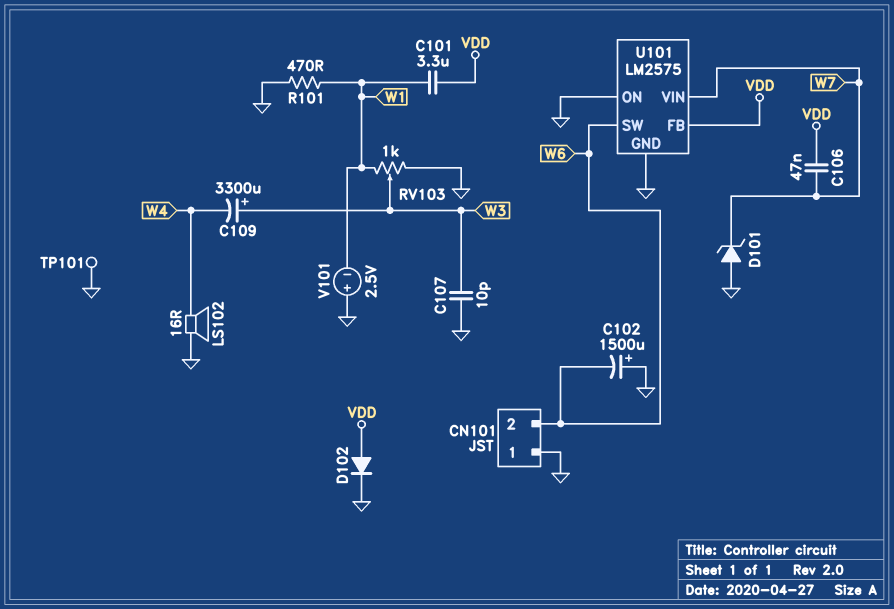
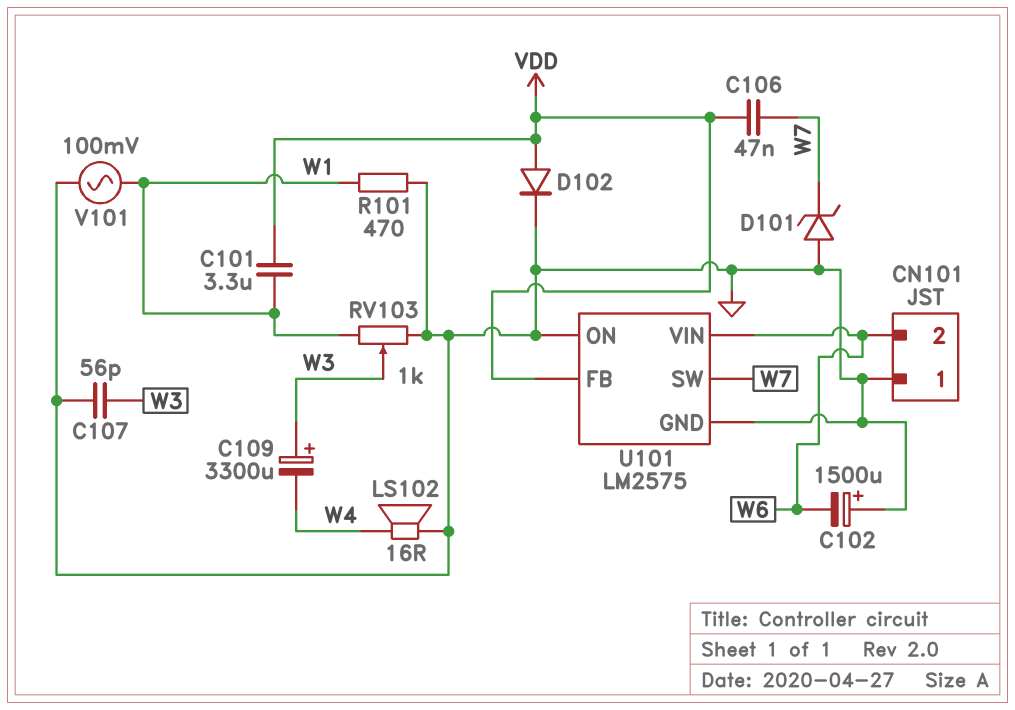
C107: 10pF (GND, W3) -> 56pF (GND, W3)
TP101: test point (GND) -> none
U101 pin SW: W6 -> W7
U101 pin VIN: W7 -> W6
V101: 2.5V (plus GND, minus W1) -> AC 100mV (GND, W1)

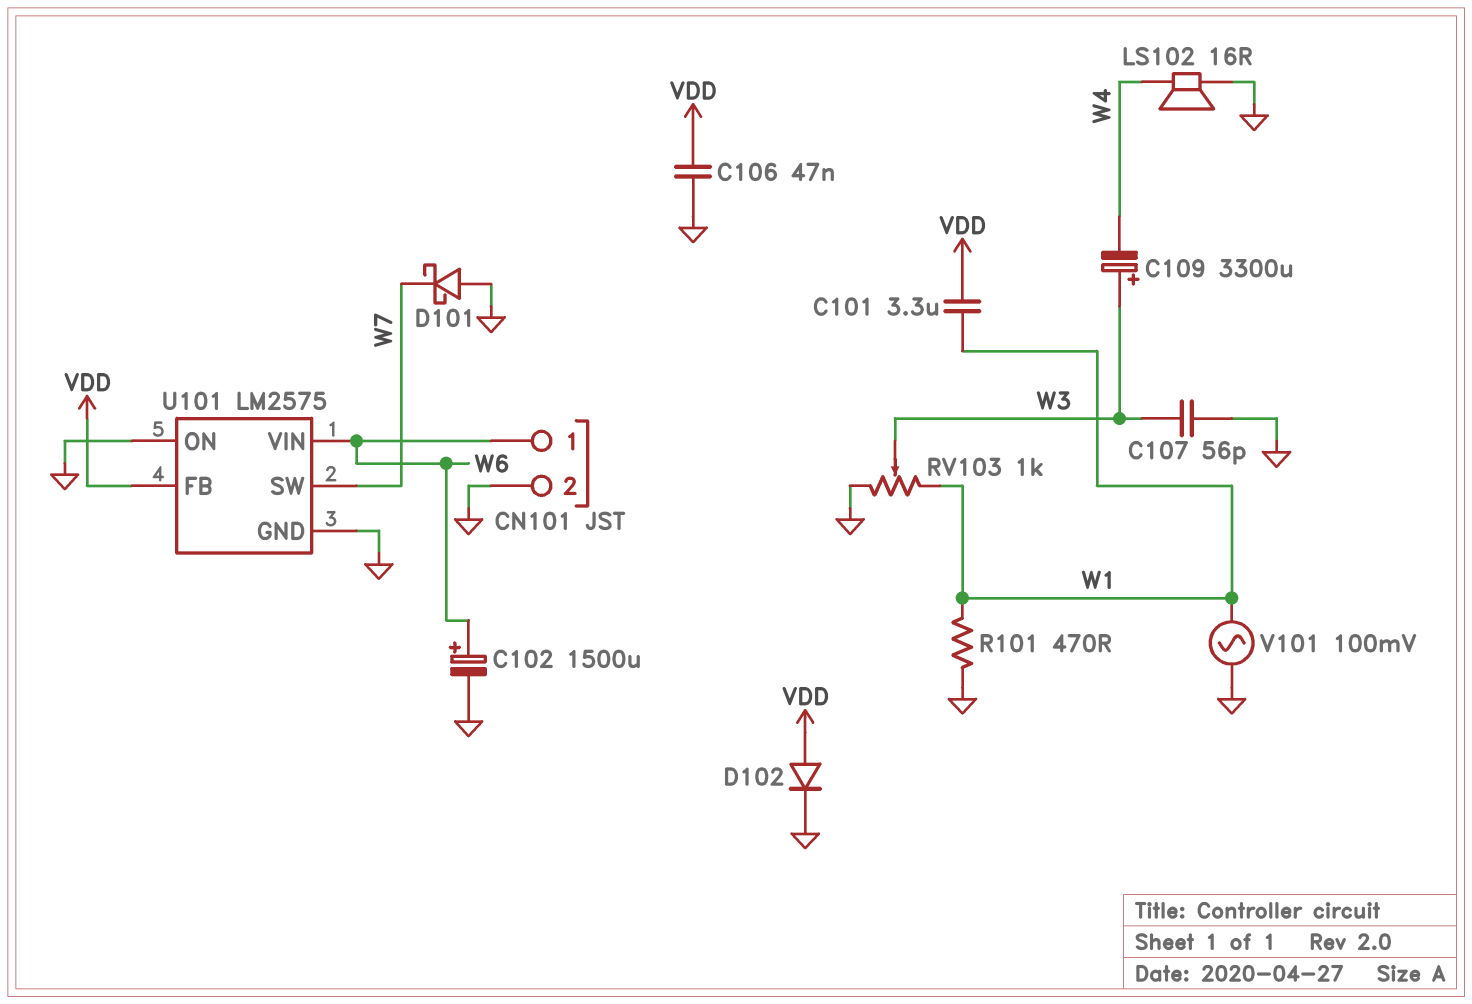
C102: 1500uF (plus GND, minus W6) -> 1500uF (plus W6, minus GND)
C106: 47nF (VDD, W7) -> 47nF (GND, VDD)
CN101 pin 1: GND -> W6
CN101 pin 2: W6 -> GND
D101: zener (A GND, K W7) -> schottky (A GND, K W7)

